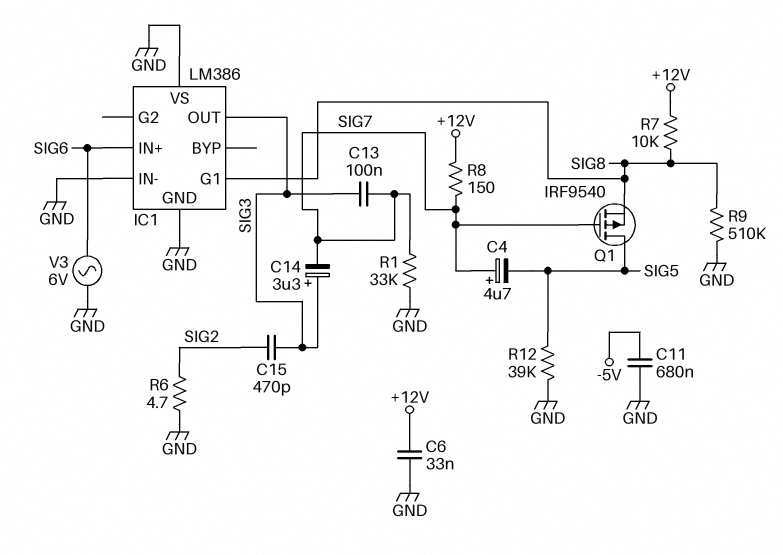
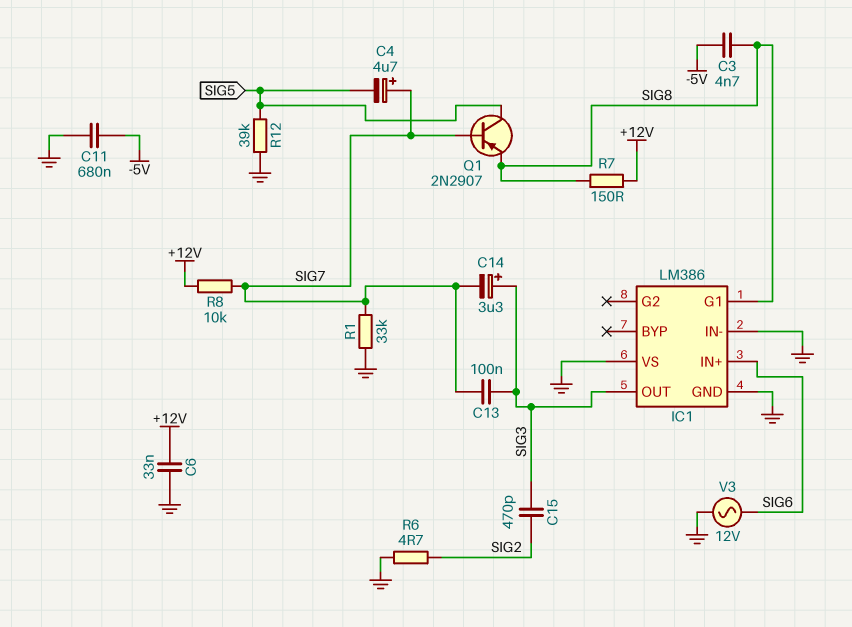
C3: none -> 4.7nF (-5V, SIG8)
Q1: PMOS IRF9540 (G SIG7, D SIG5, S SIG8) -> PNP 2N2907 (B SIG7, C SIG5, E SIG8)
R7: 10k (+12V, SIG8) -> 150 (+12V, SIG8)
R8: 150 (+12V, SIG7) -> 10k (+12V, SIG7)
R9: 510k (GND, SIG8) -> none
V3: AC 6V (GND, SIG6) -> AC 12V (GND, SIG6)

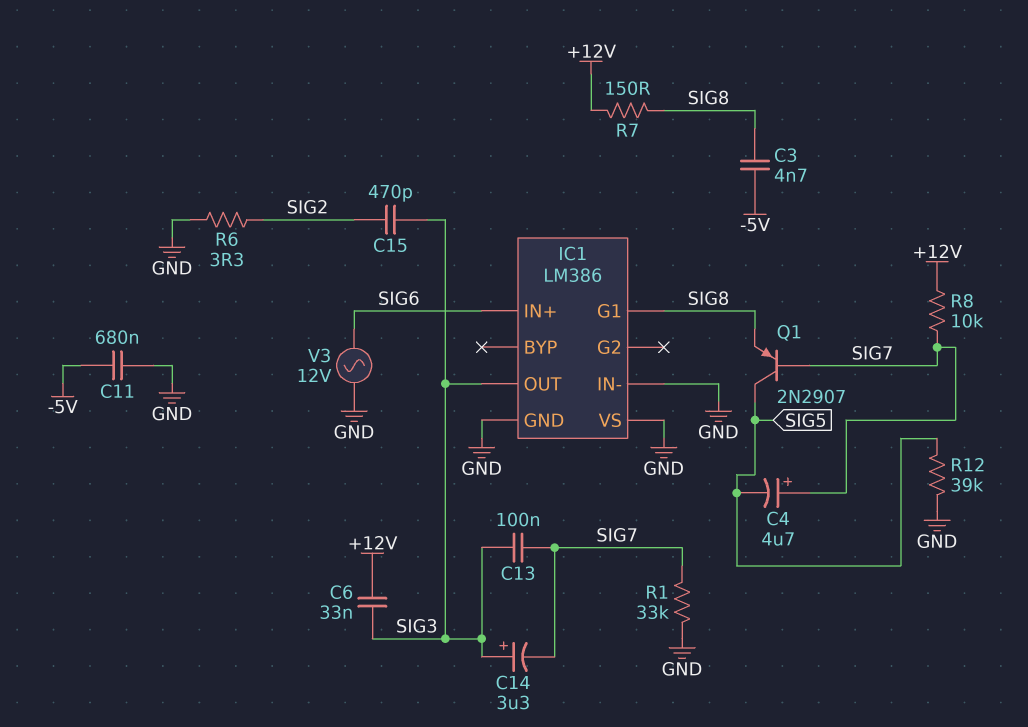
C6: 33nF (+12V, GND) -> 33nF (+12V, SIG3)
R6: 4.7 (GND, SIG2) -> 3.3 (GND, SIG2)

